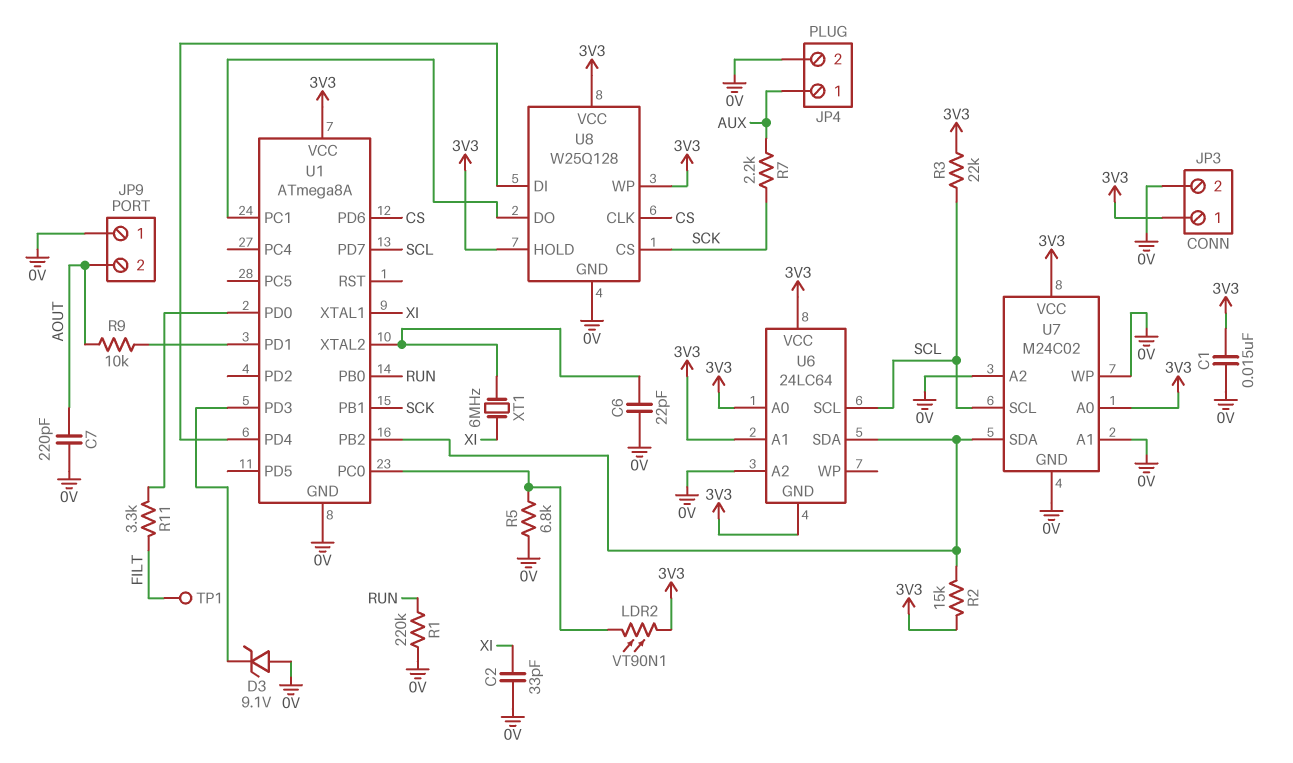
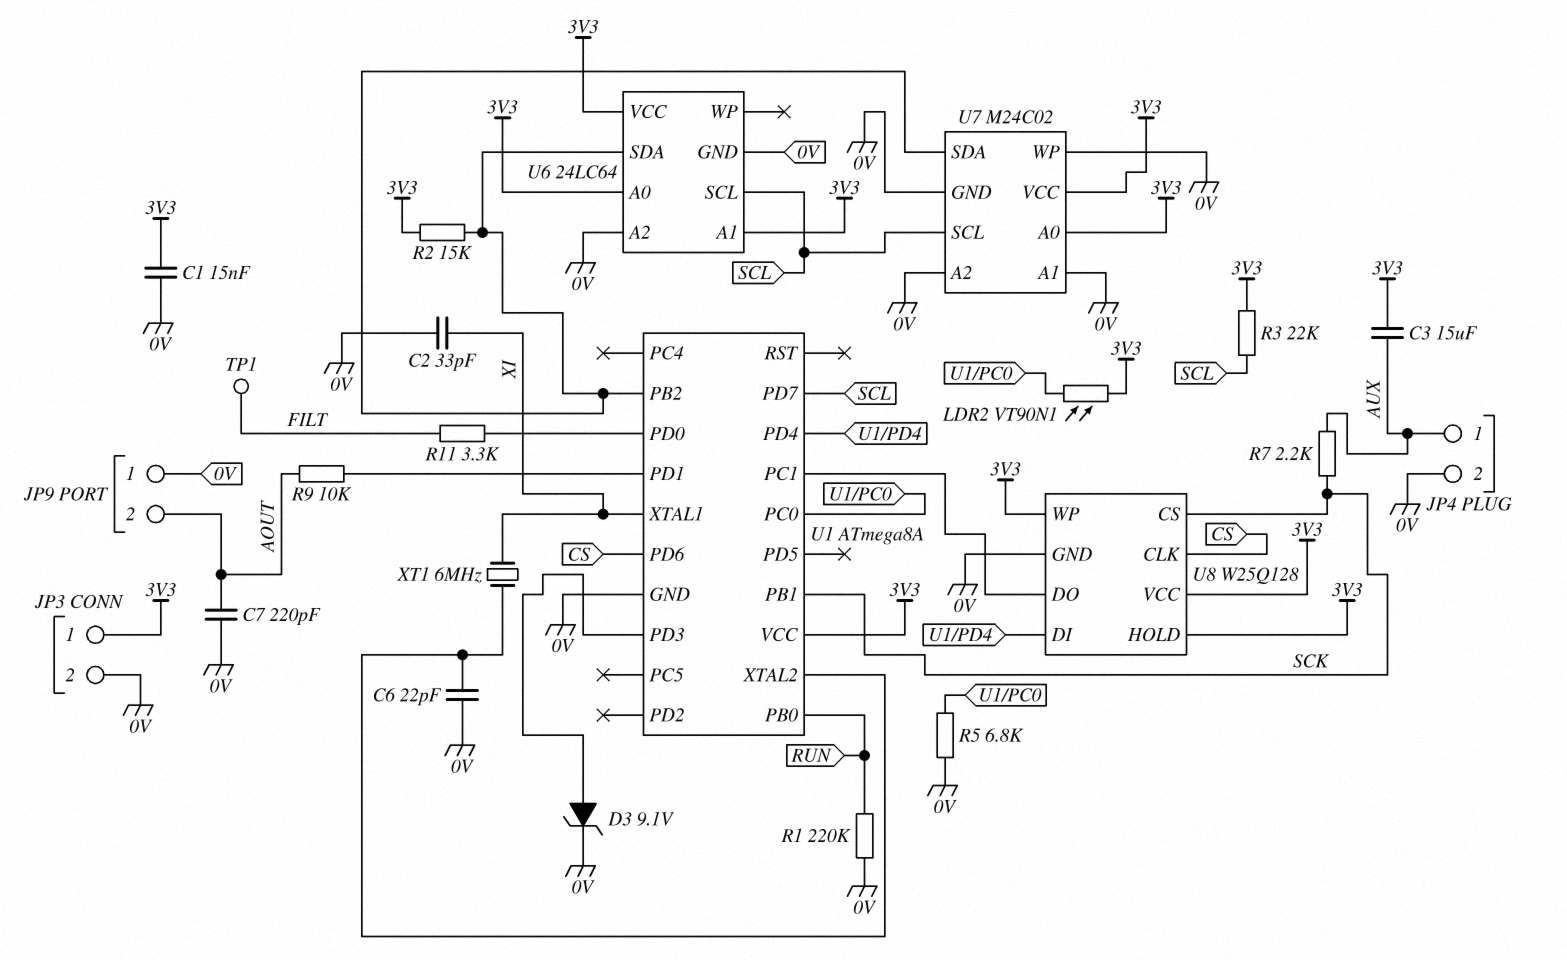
C3: none -> 15uF (3V3, AUX)
D3: zener 9.1V (A 0V, K U1/PD3) -> zener 9.1V (A U1/PD3, K 0V)
U6 pin GND: 3V3 -> 0V

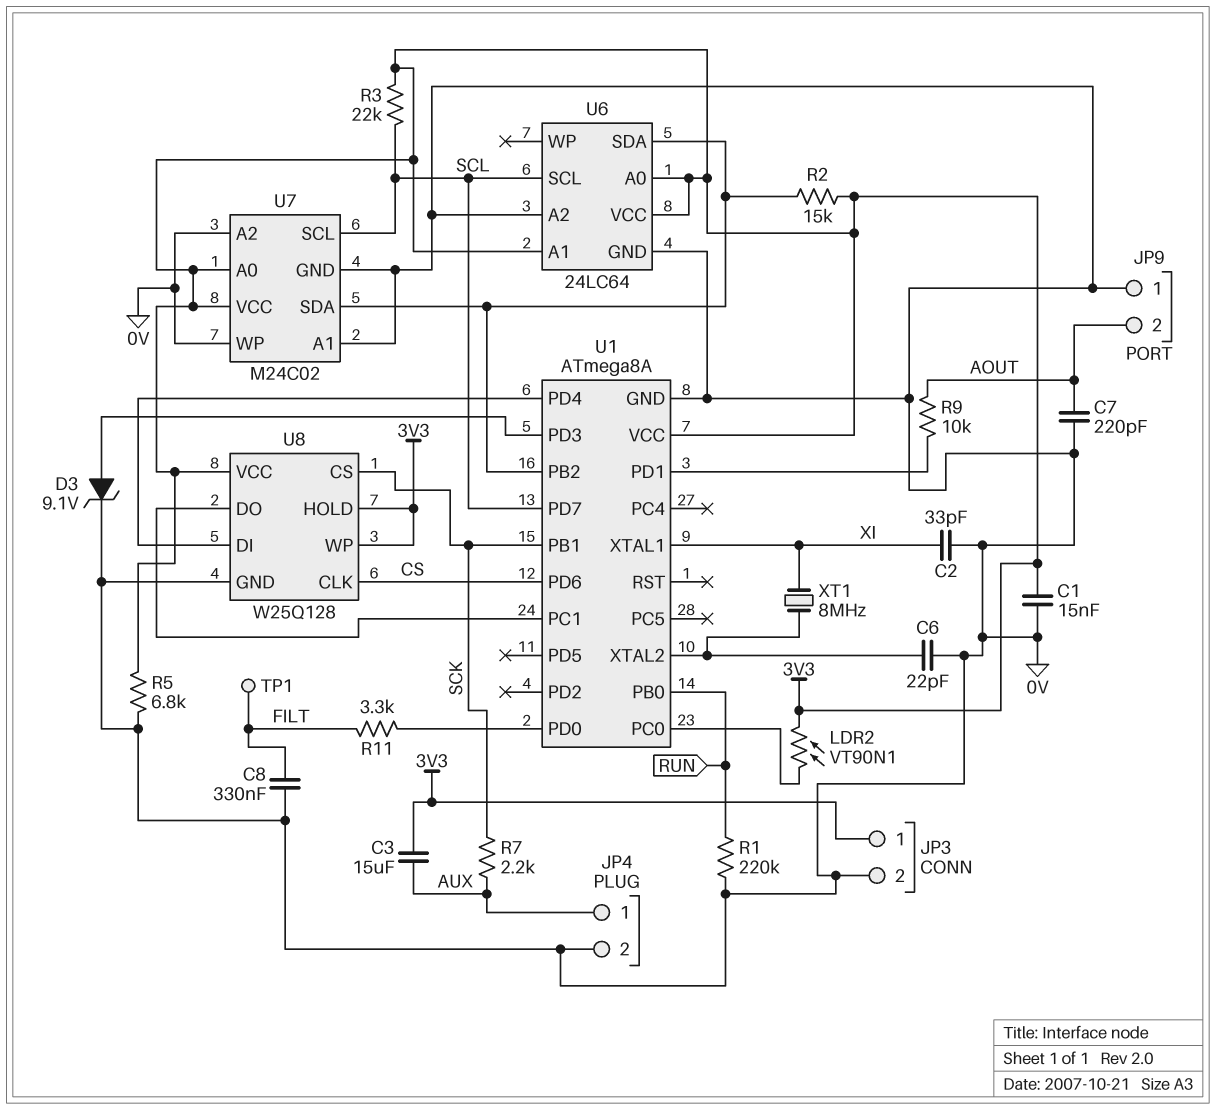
C8: none -> 330nF (0V, FILT)
R5: 6.8k (0V, U1/PC0) -> 6.8k (0V, 3V3)
XT1: 6MHz (U1/XTAL2, XI) -> 8MHz (U1/XTAL2, XI)

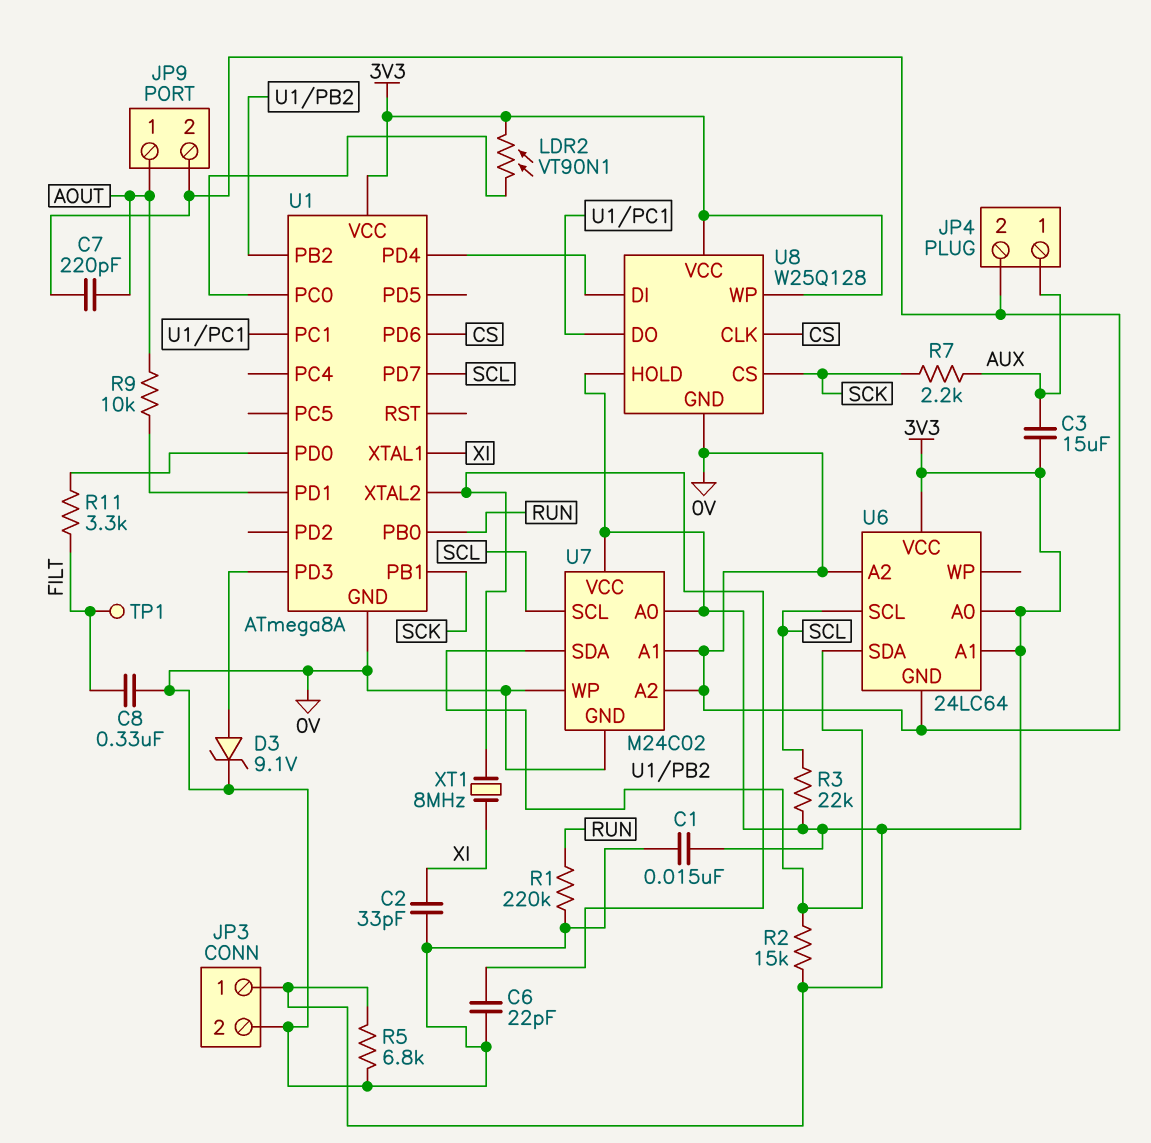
JP9 pin 1: 0V -> AOUT
JP9 pin 2: AOUT -> 0V

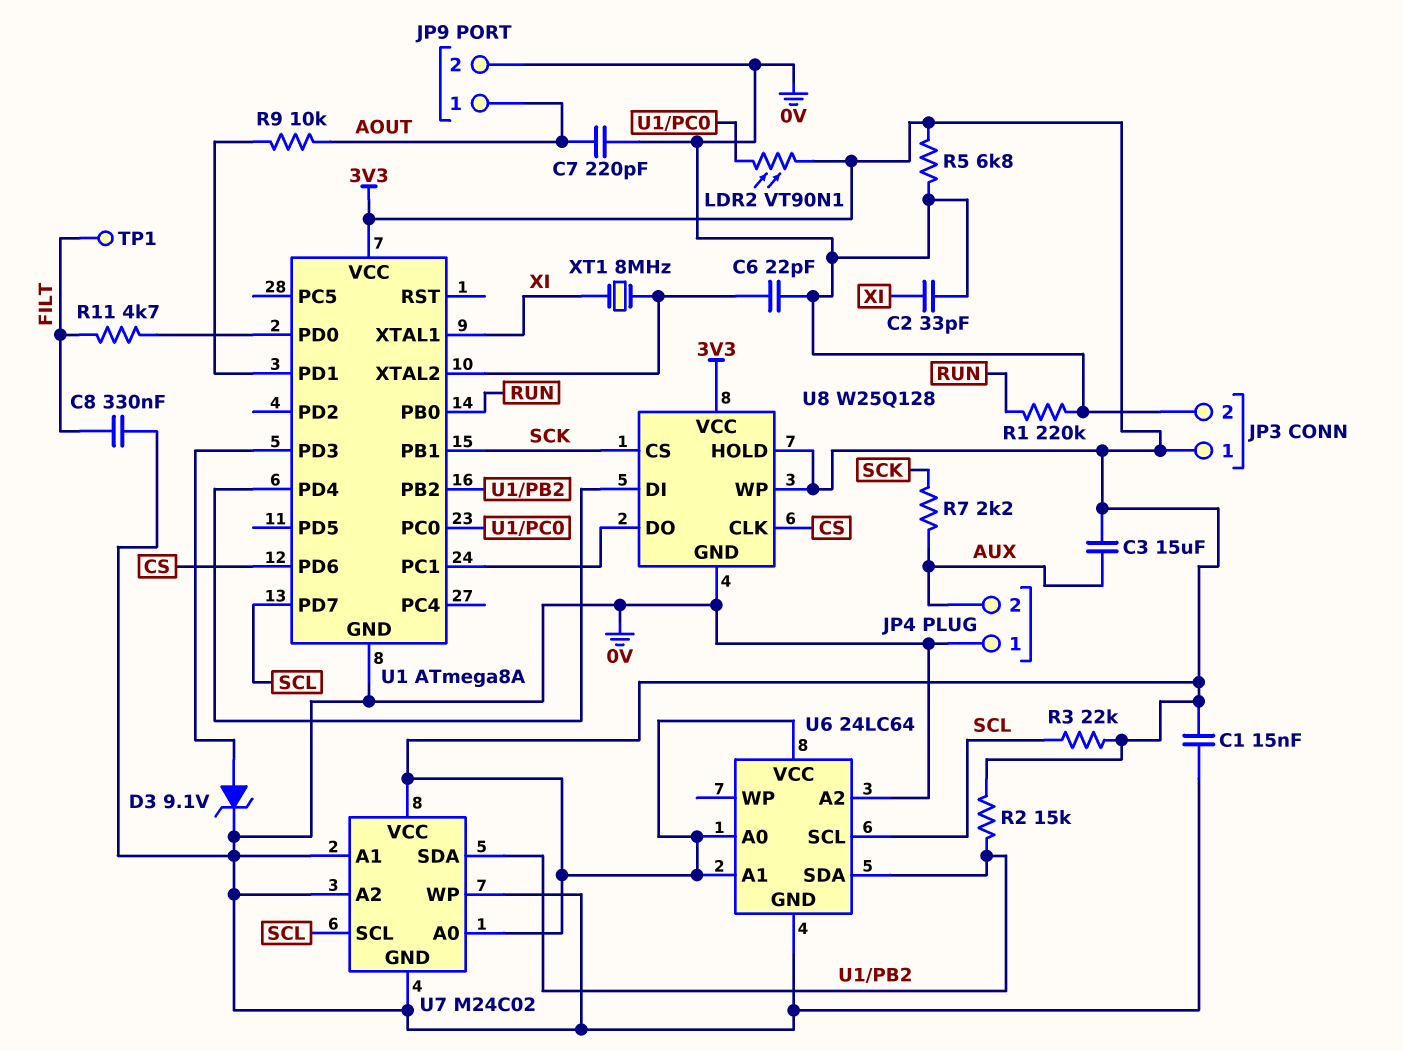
JP4 pin 1: AUX -> 0V
JP4 pin 2: 0V -> AUX
R11: 3.3k (FILT, U1/PD0) -> 4.7k (FILT, U1/PD0)

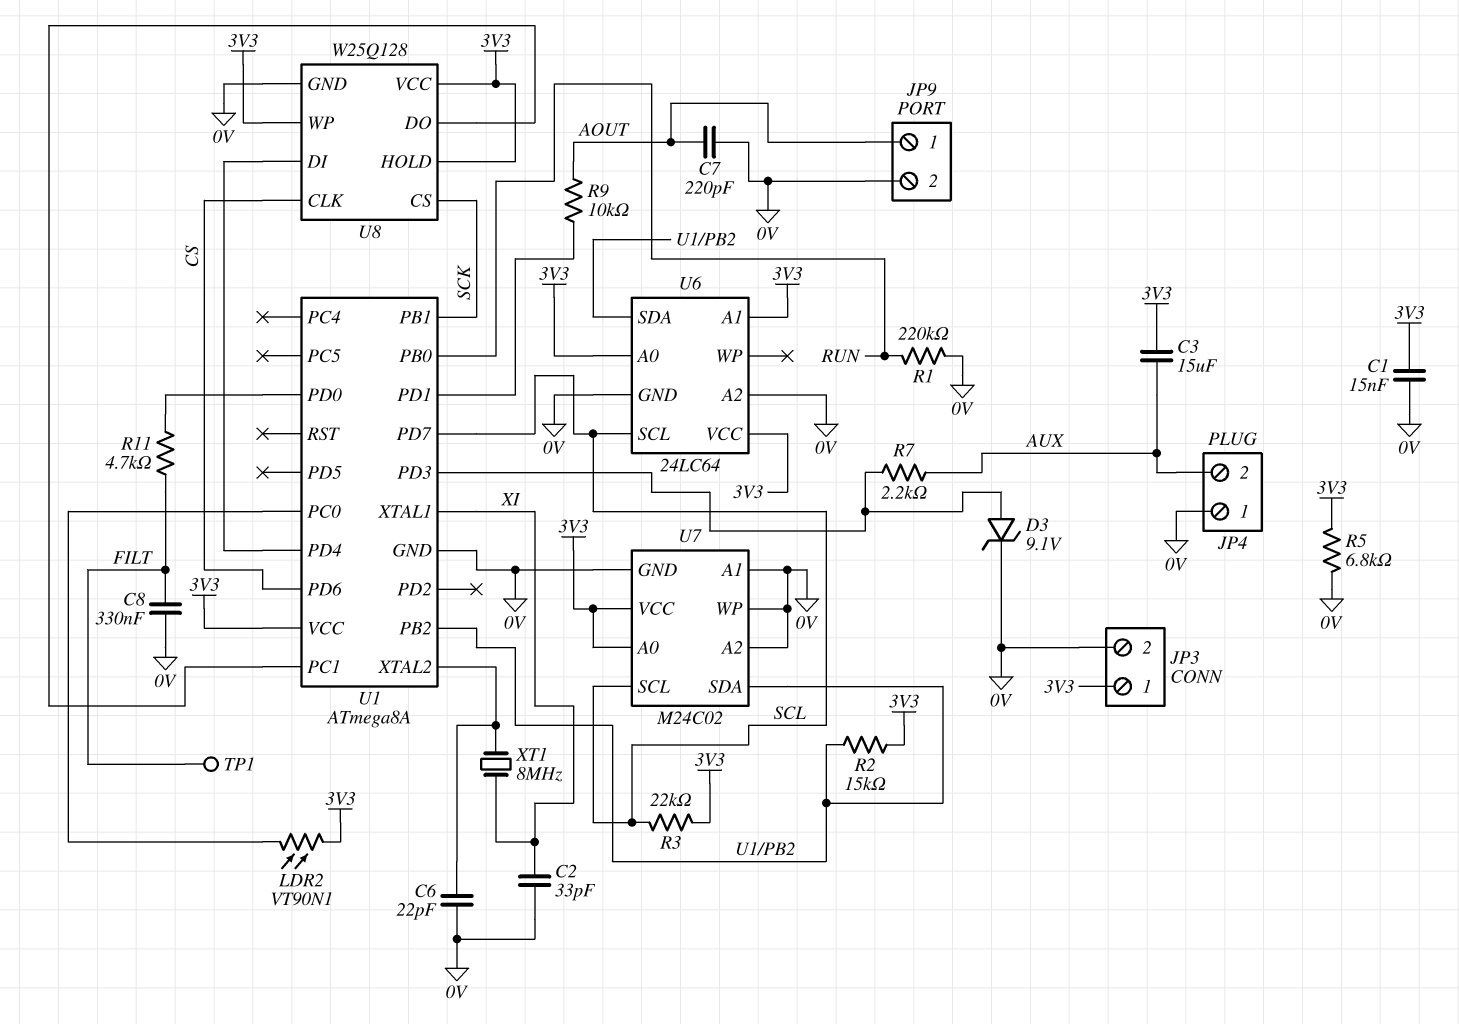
R7: 2.2k (AUX, SCK) -> 2.2k (AUX, U1/PD3)

